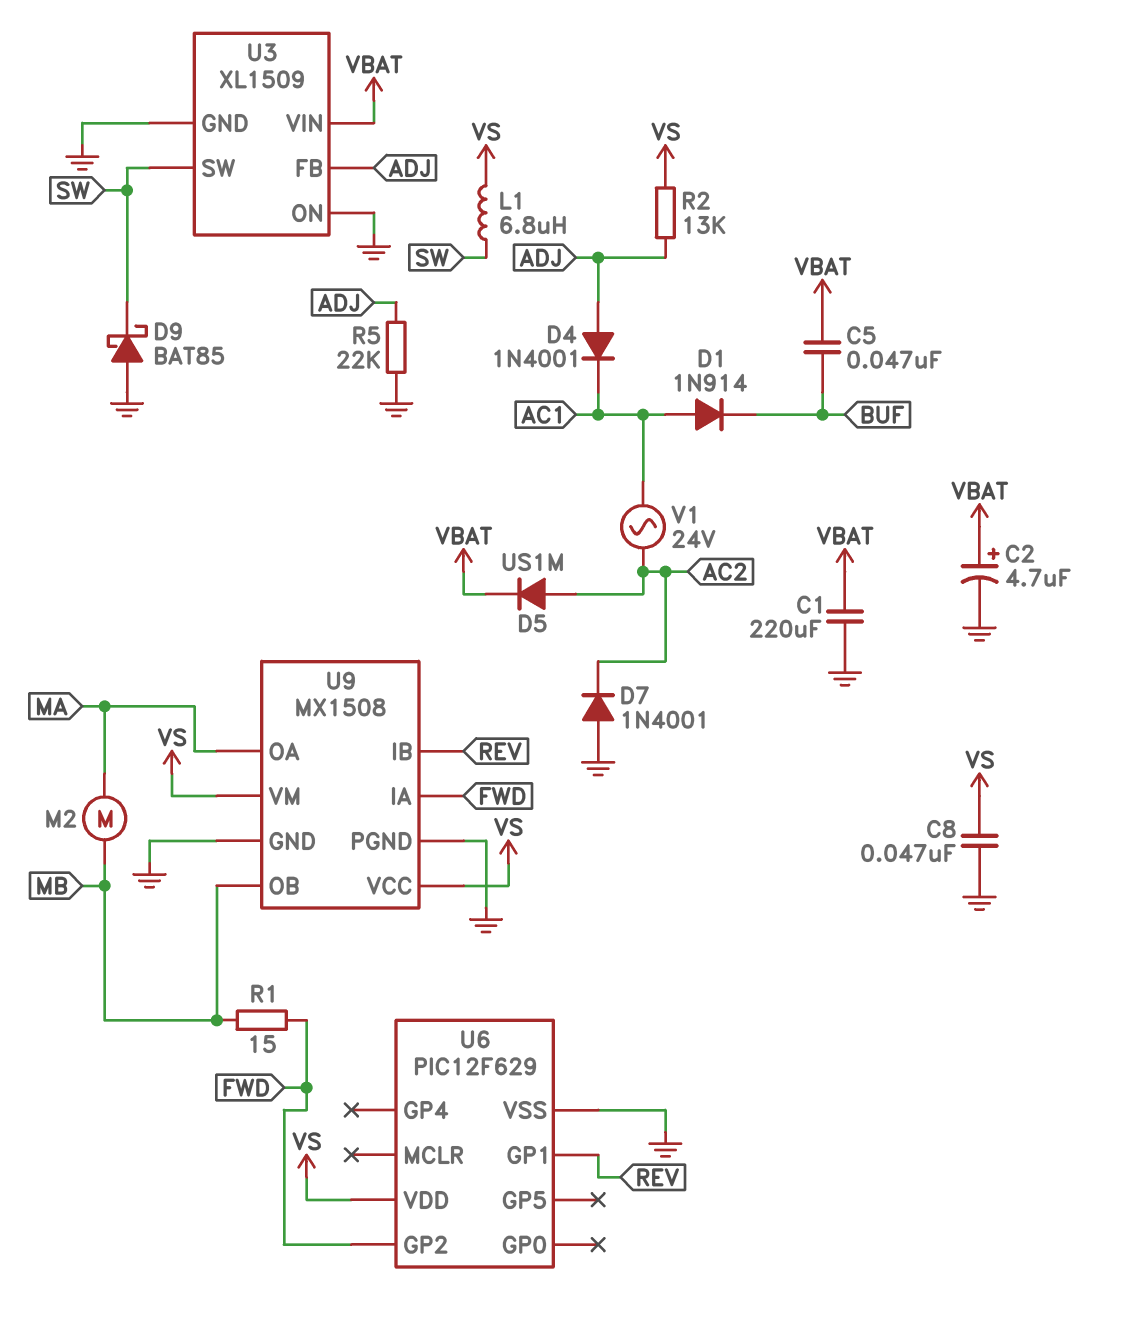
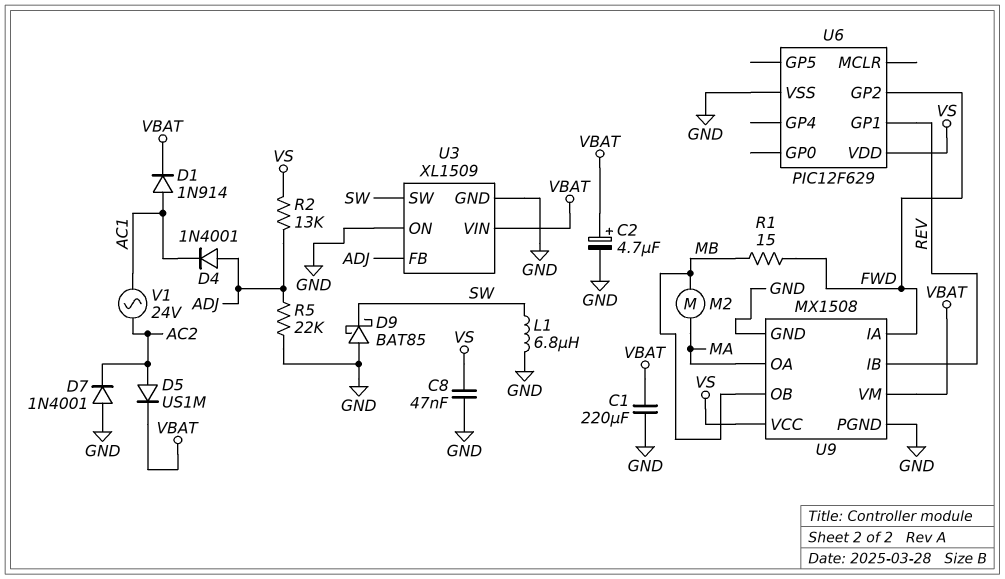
C5: 47nF (BUF, VBAT) -> none
D1: diode 1N914 (A AC1, K BUF) -> diode 1N914 (A AC1, K VBAT)
L1: 6.8uH (SW, VS) -> 6.8uH (GND, SW)
U9 pin VM: VS -> VBAT

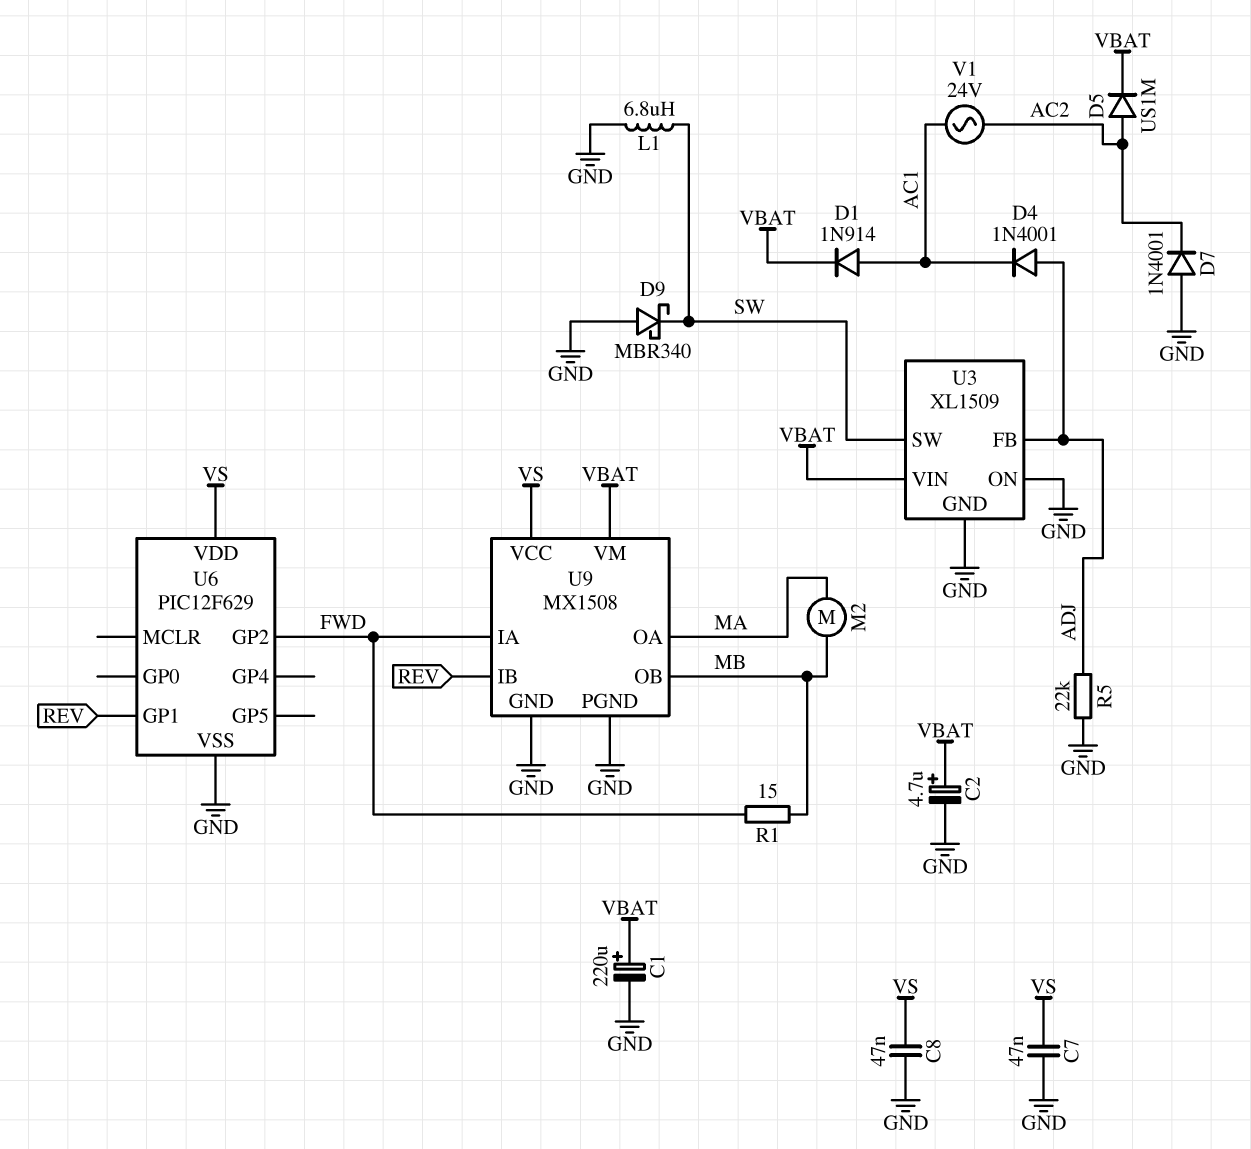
C1: 220uF (GND, VBAT) -> 220uF (plus VBAT, minus GND)
C7: none -> 47nF (GND, VS)
D9: schottky BAT85 (A GND, K SW) -> schottky MBR340 (A GND, K SW)
R2: 13k (ADJ, VS) -> none

